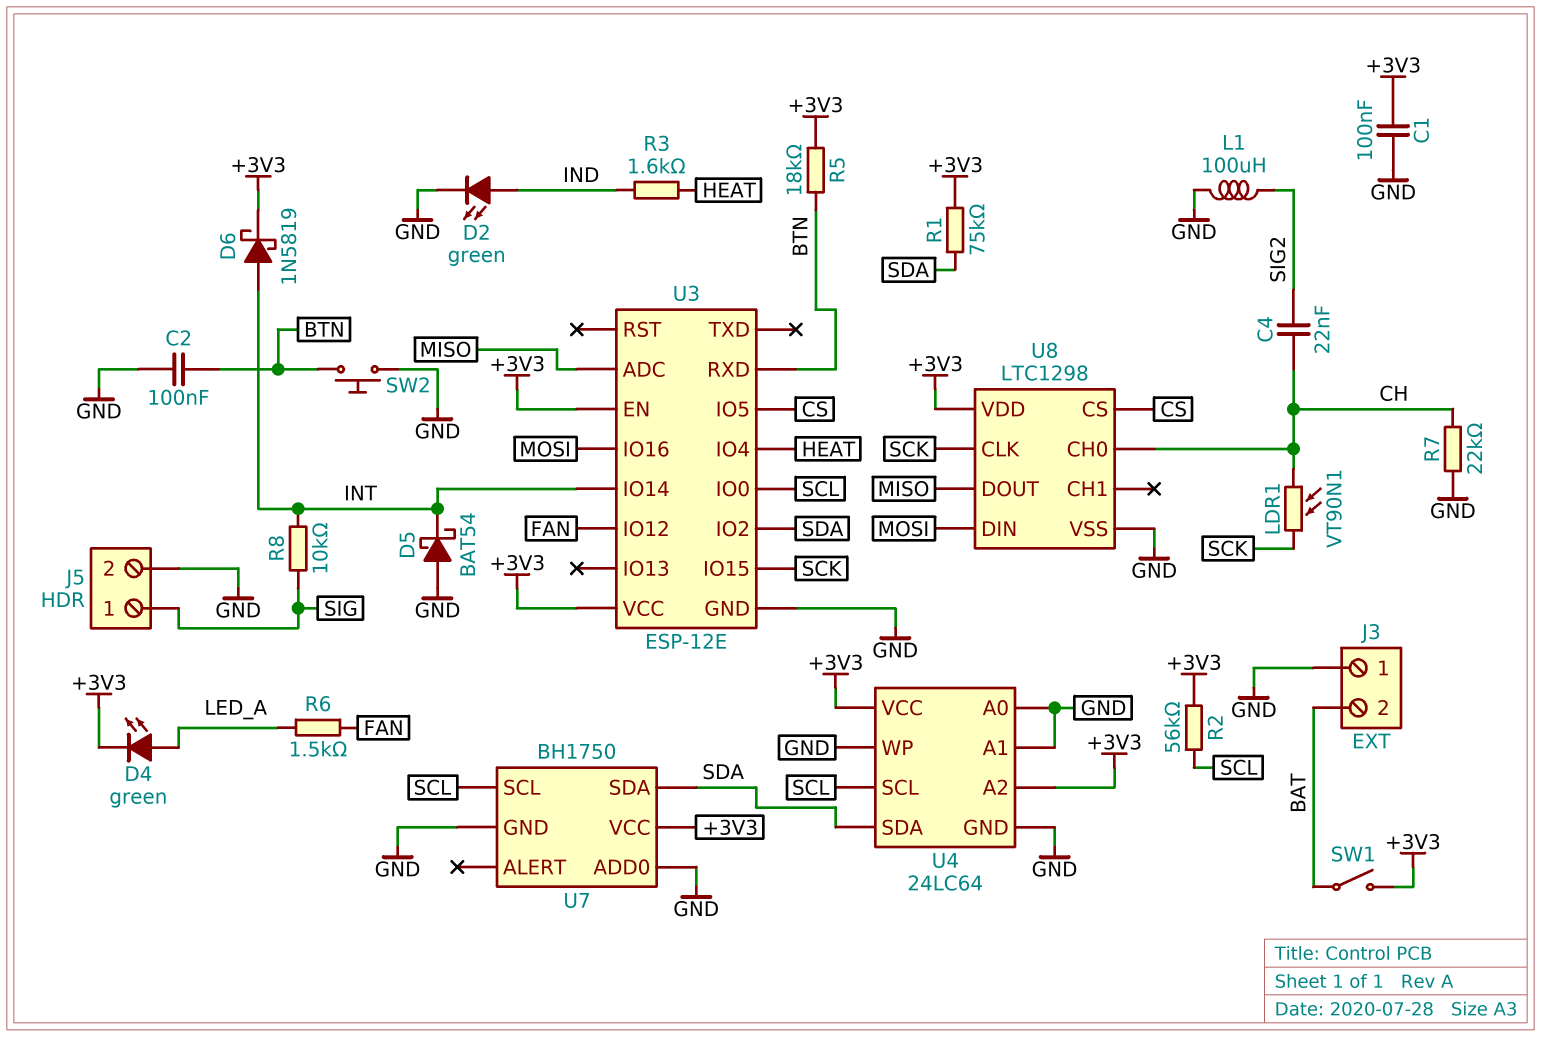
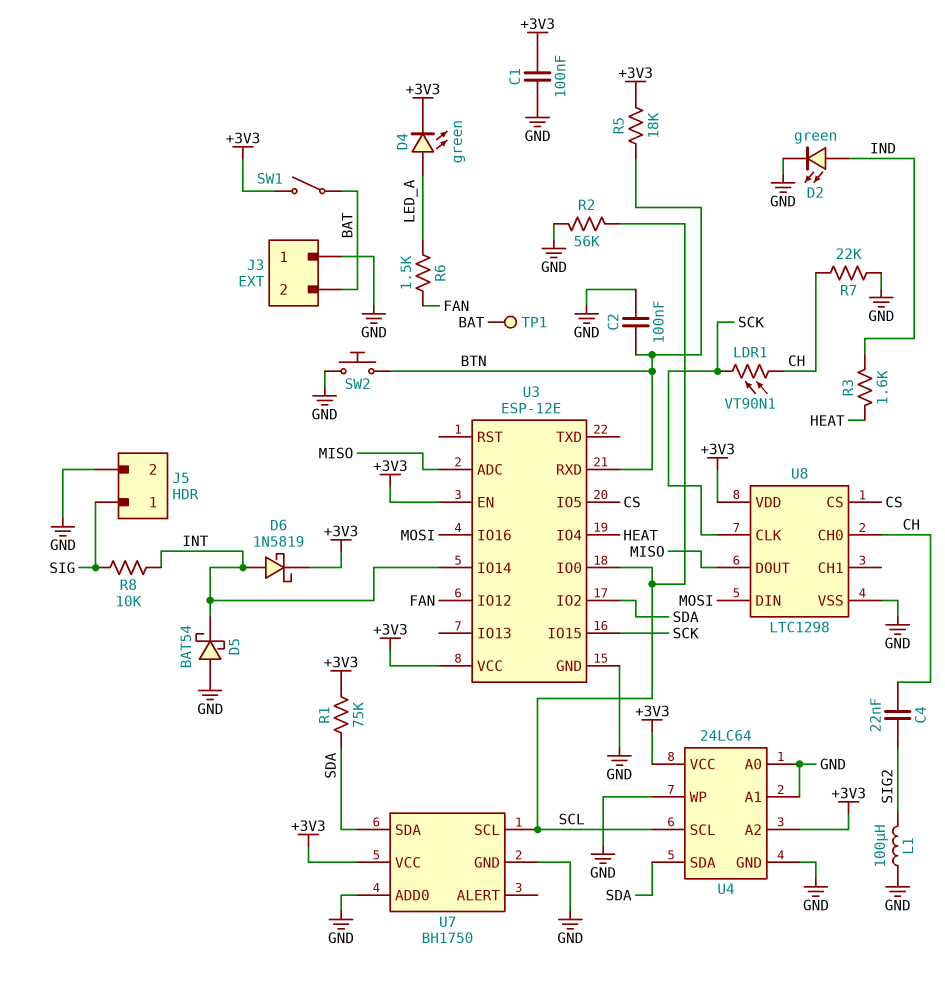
R2: 56k (+3V3, SCL) -> 56k (GND, SCL)
TP1: none -> test point (BAT)

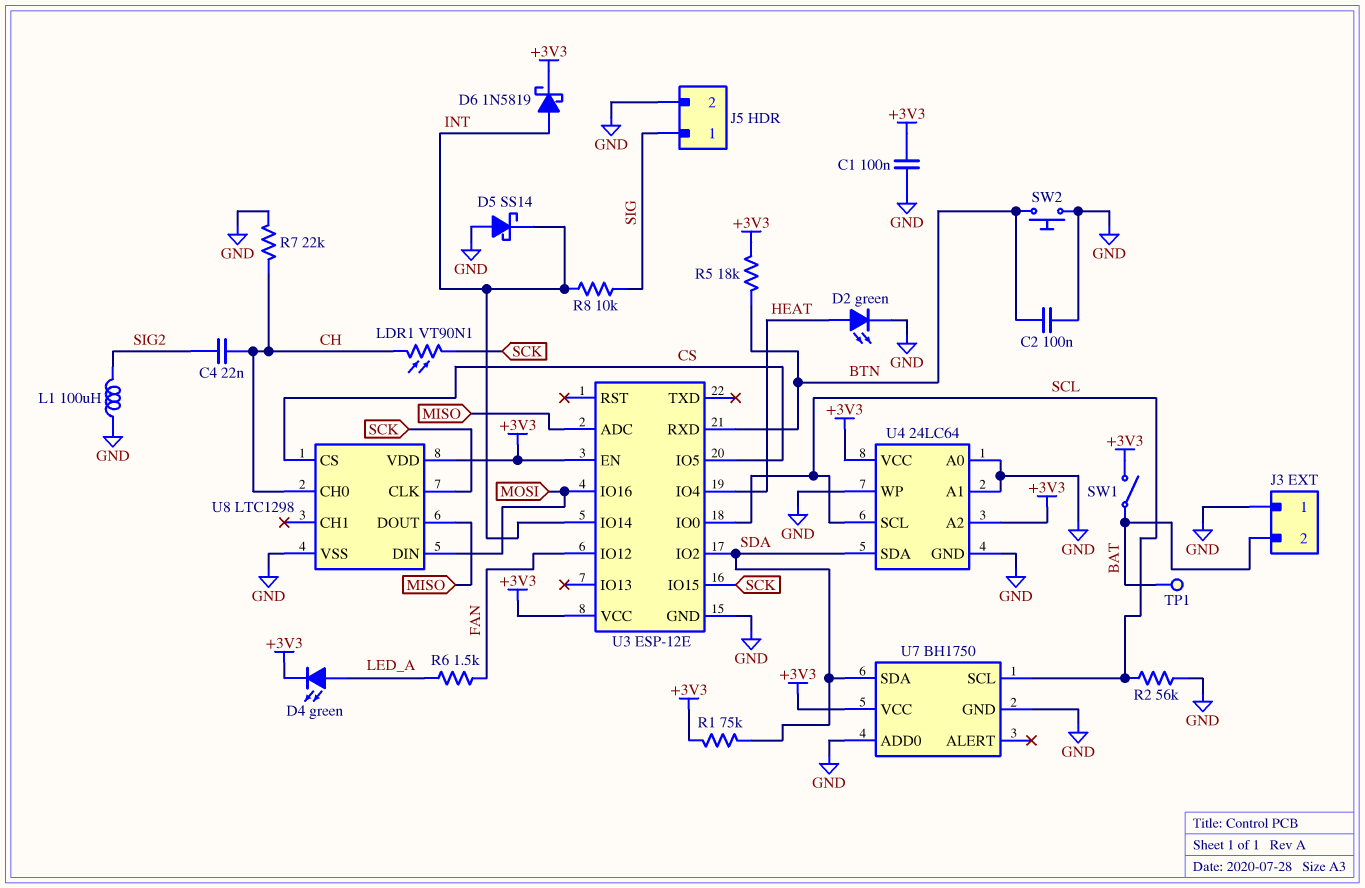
D2: LED green (A IND, K GND) -> LED green (A HEAT, K GND)
D5: schottky BAT54 (A GND, K INT) -> schottky SS14 (A GND, K INT)
R3: 1.6k (HEAT, IND) -> none

